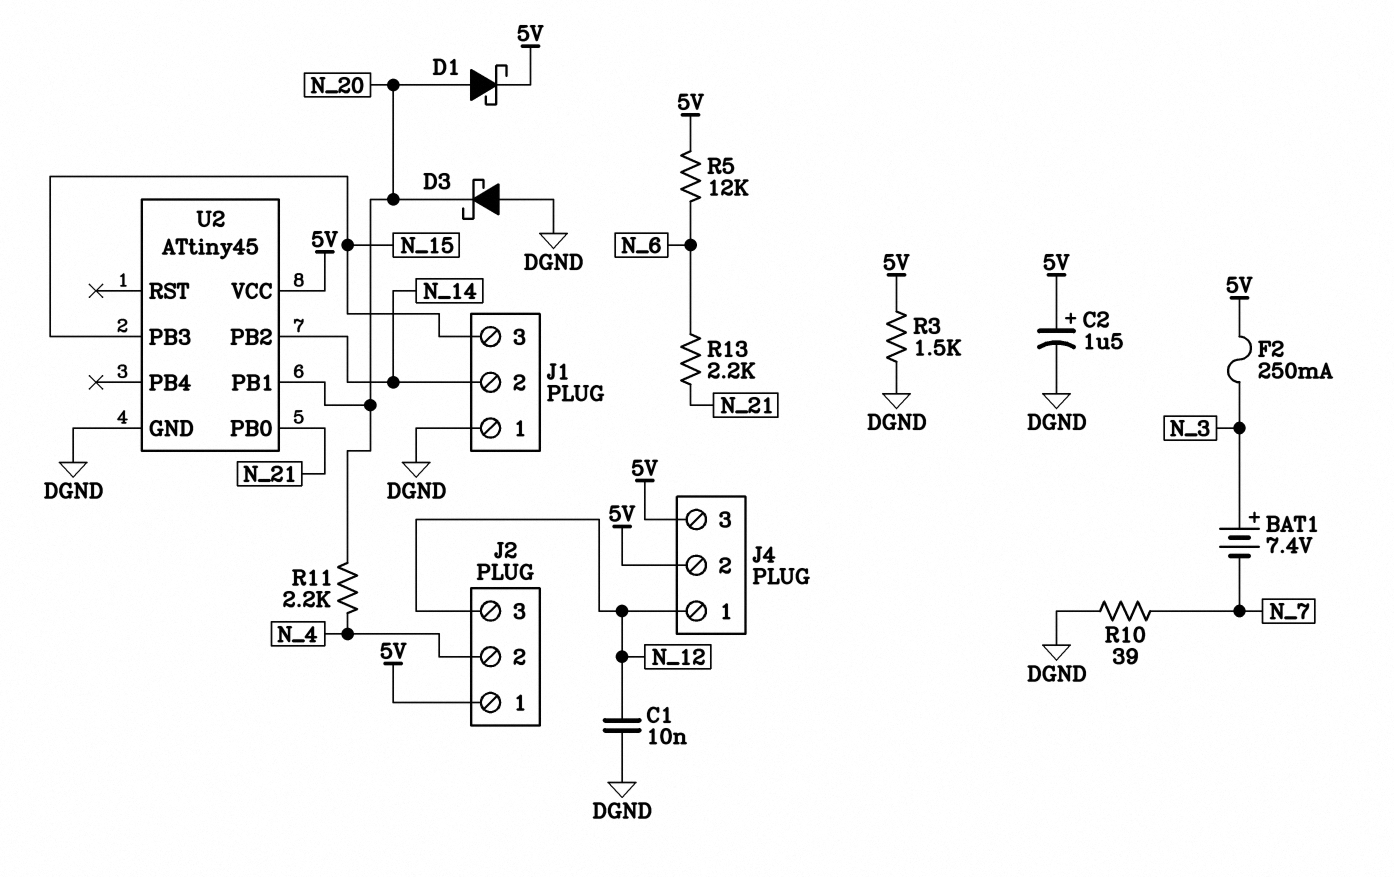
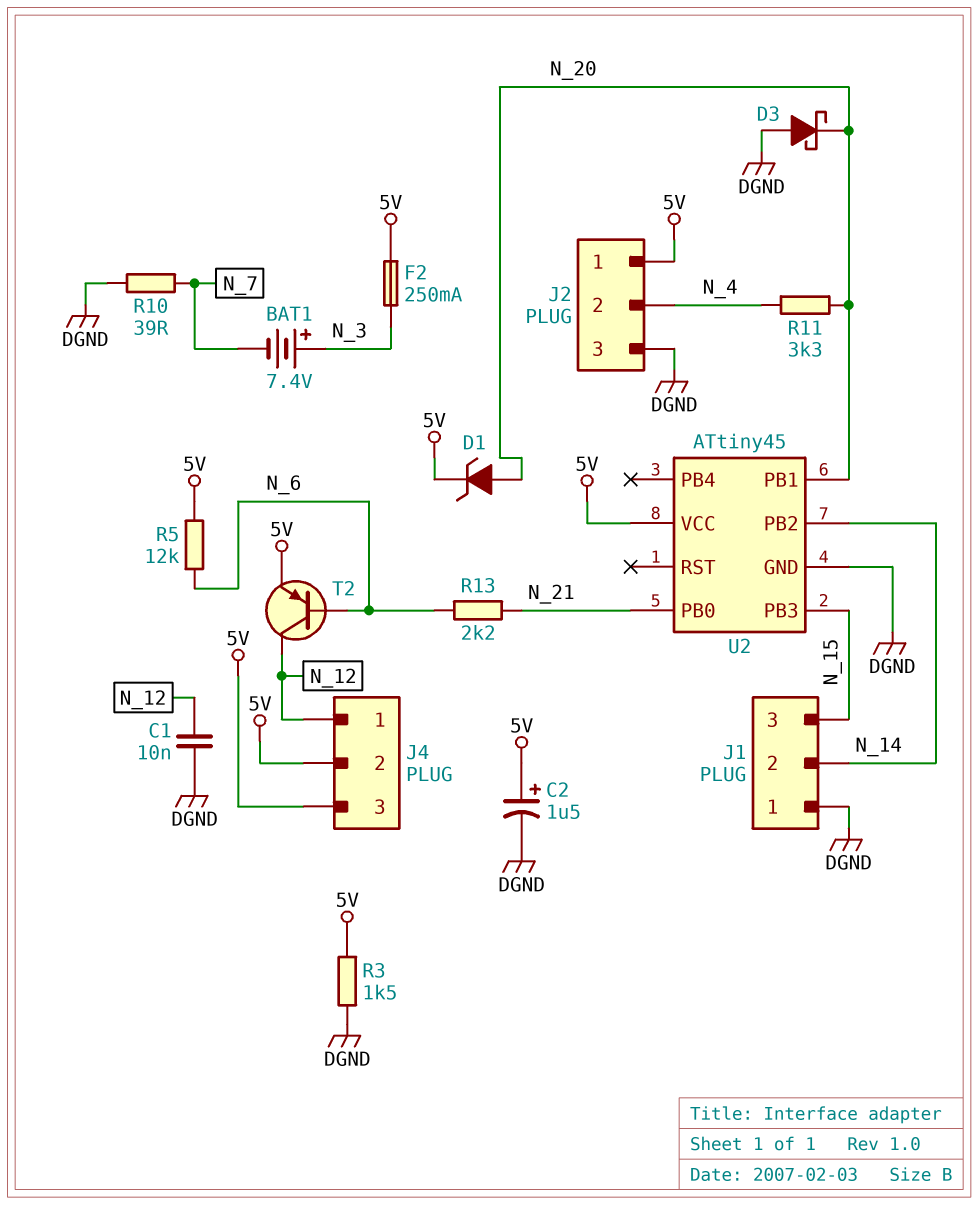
D1: schottky (A N_20, K 5V) -> zener (A N_20, K 5V)
J2 pin 3: N_12 -> DGND
R11: 2.2k (N_4, N_20) -> 3.3k (N_4, N_20)
T2: none -> PNP (B N_6, C N_12, E 5V)

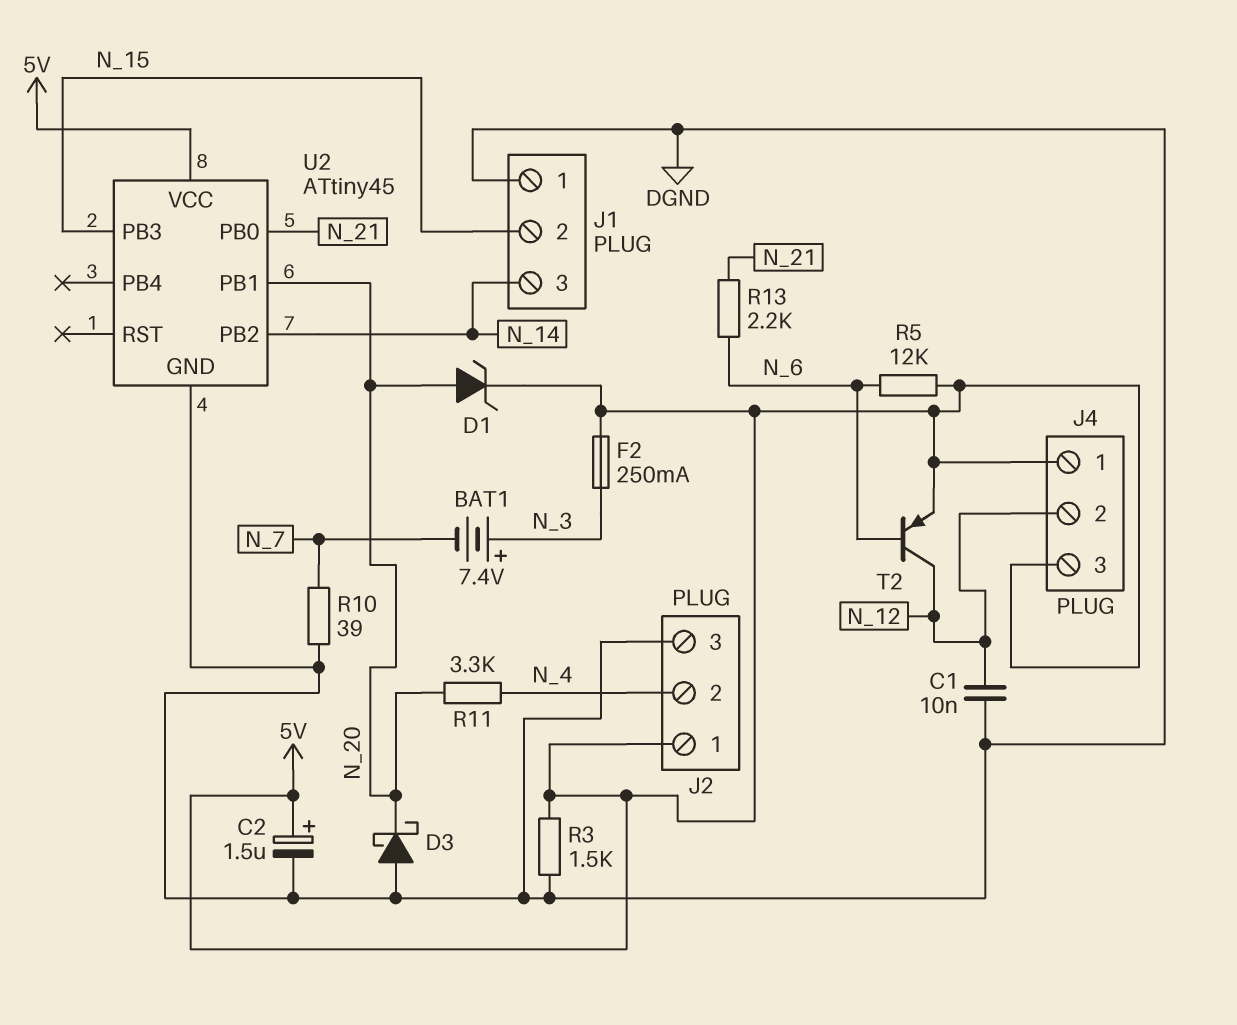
J1 pin 2: N_14 -> N_15
J1 pin 3: N_15 -> N_14
J4 pin 1: N_12 -> 5V
J4 pin 2: 5V -> N_12

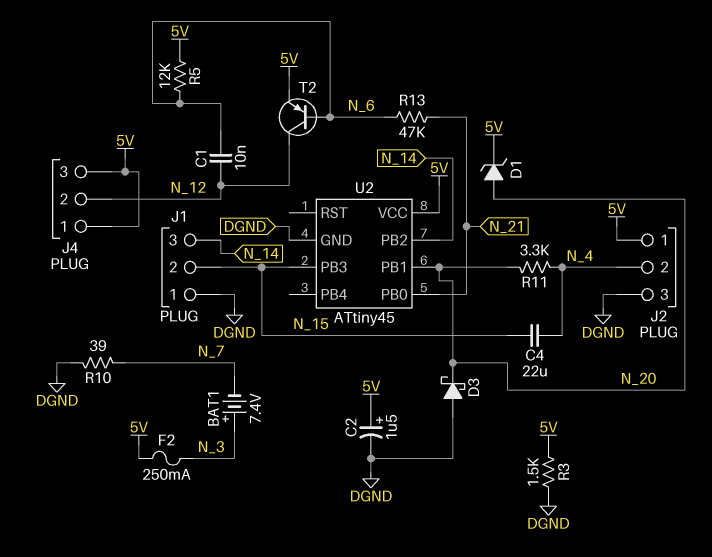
C1: 10nF (DGND, N_12) -> 10nF (N_6, N_12)
C4: none -> 22uF (N_4, N_15)
R13: 2.2k (N_6, N_21) -> 47k (N_6, N_21)

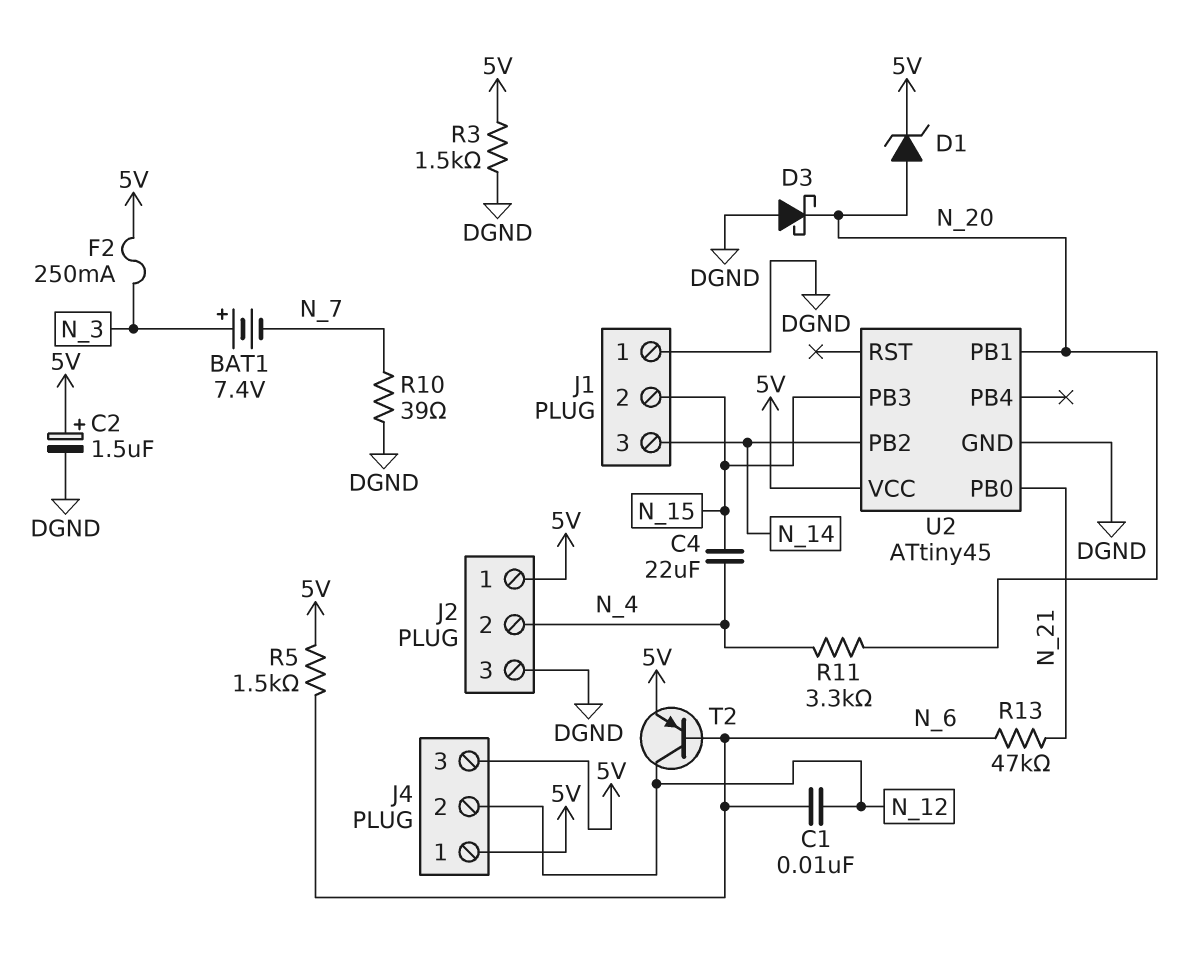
R5: 12k (5V, N_6) -> 1.5k (5V, N_6)

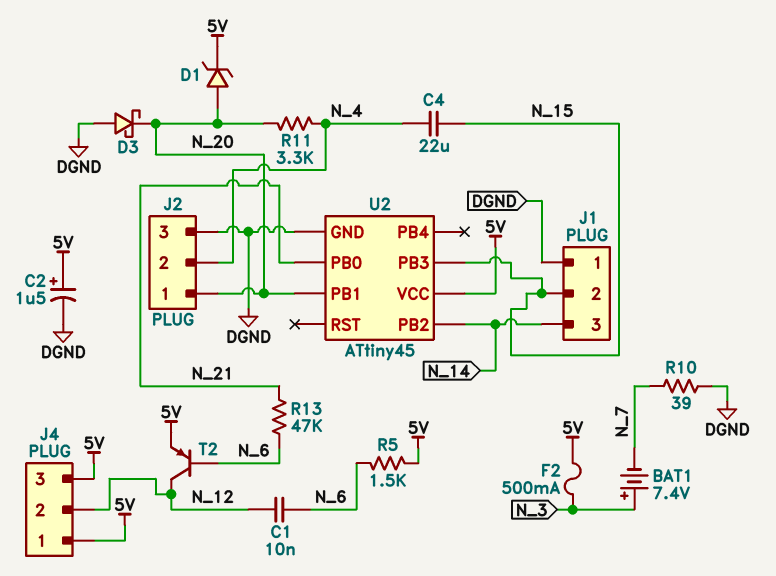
F2: 250mA (5V, N_3) -> 500mA (5V, N_3)
J2 pin 1: 5V -> N_20
R3: 1.5k (5V, DGND) -> none

